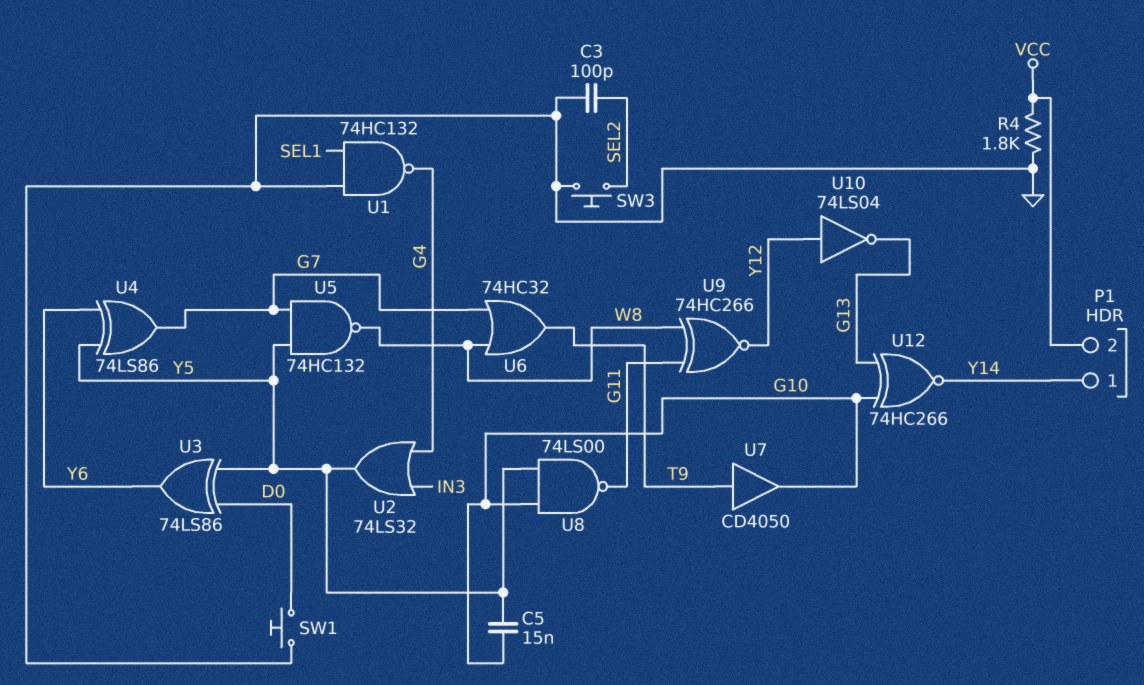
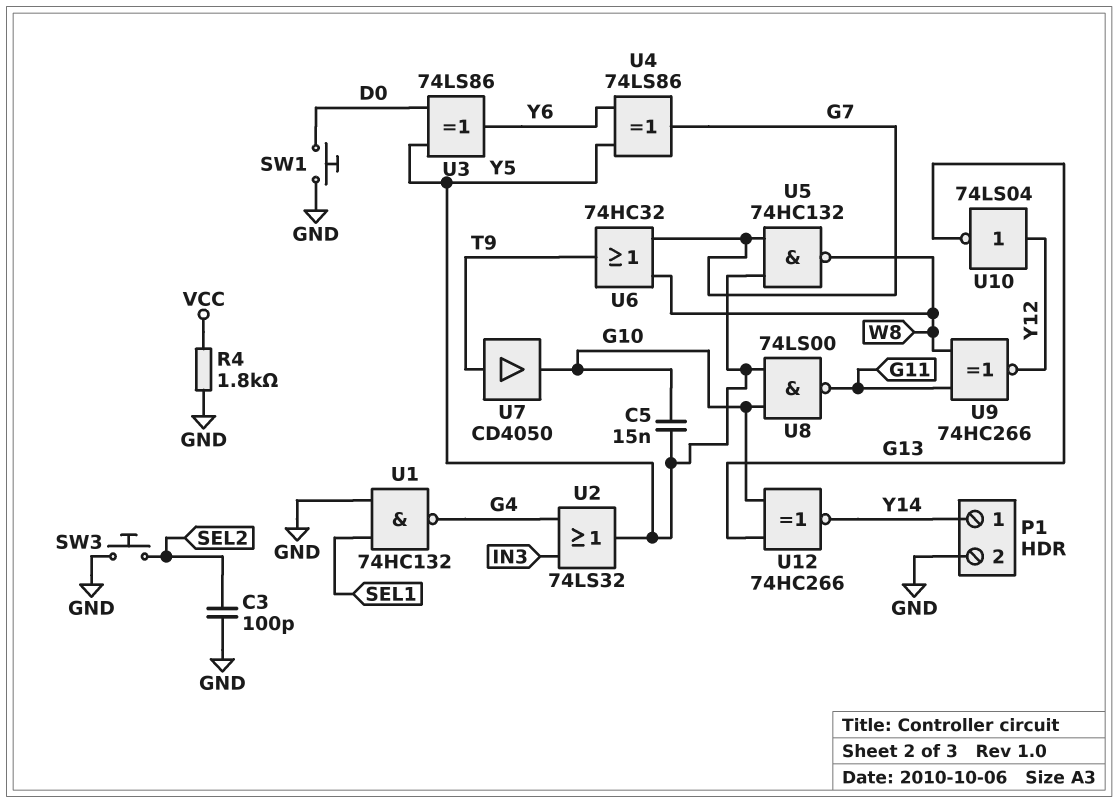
P1 pin 2: VCC -> GND

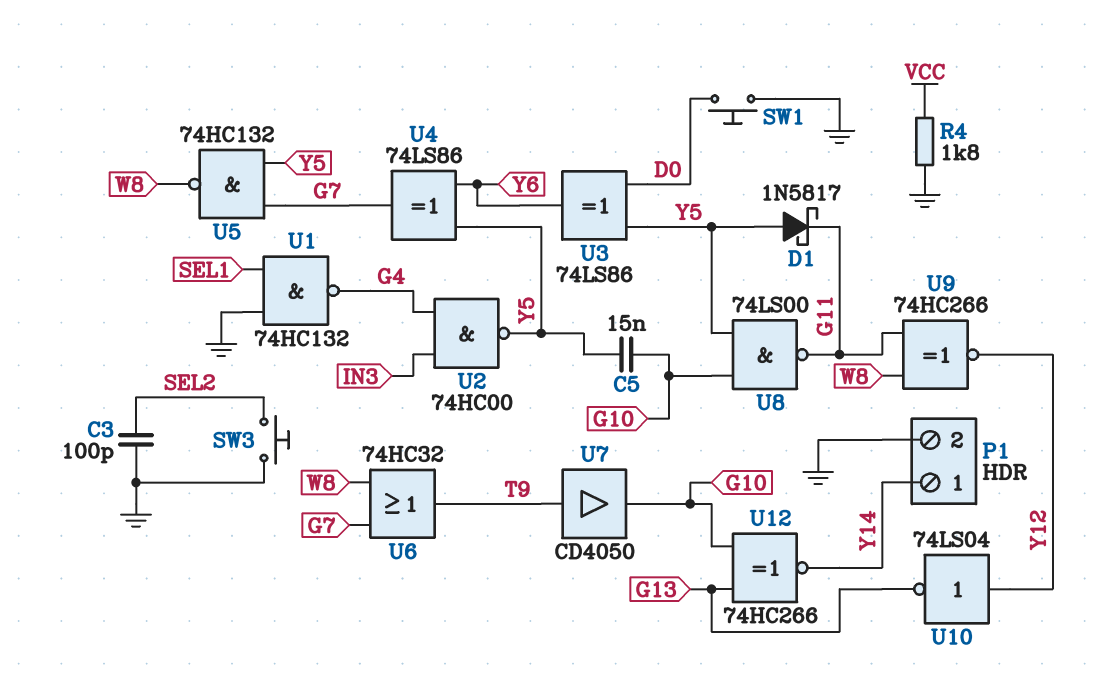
D1: none -> schottky 1N5817 (A Y5, K G11)
U2: OR 74LS32 (in G4, in IN3, out Y5) -> NAND 74HC00 (in G4, in IN3, out Y5)

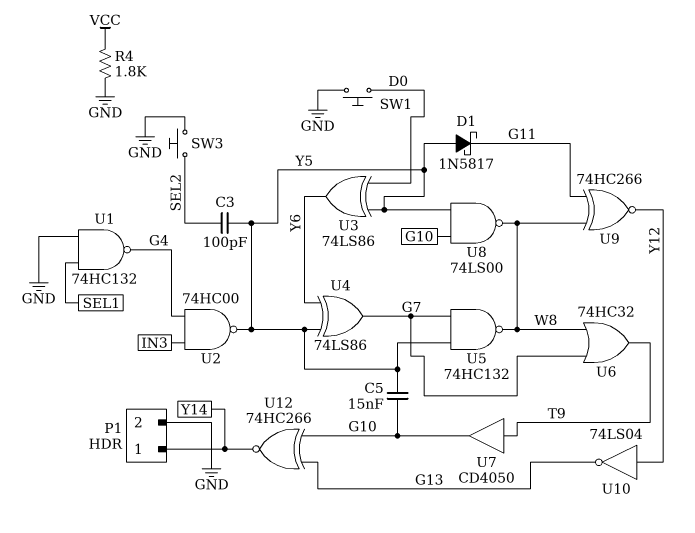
C3: 100pF (GND, SEL2) -> 100pF (SEL2, Y5)
U8: NAND 74LS00 (in G10, in Y5, out G11) -> NAND 74LS00 (in G10, in Y5, out W8)

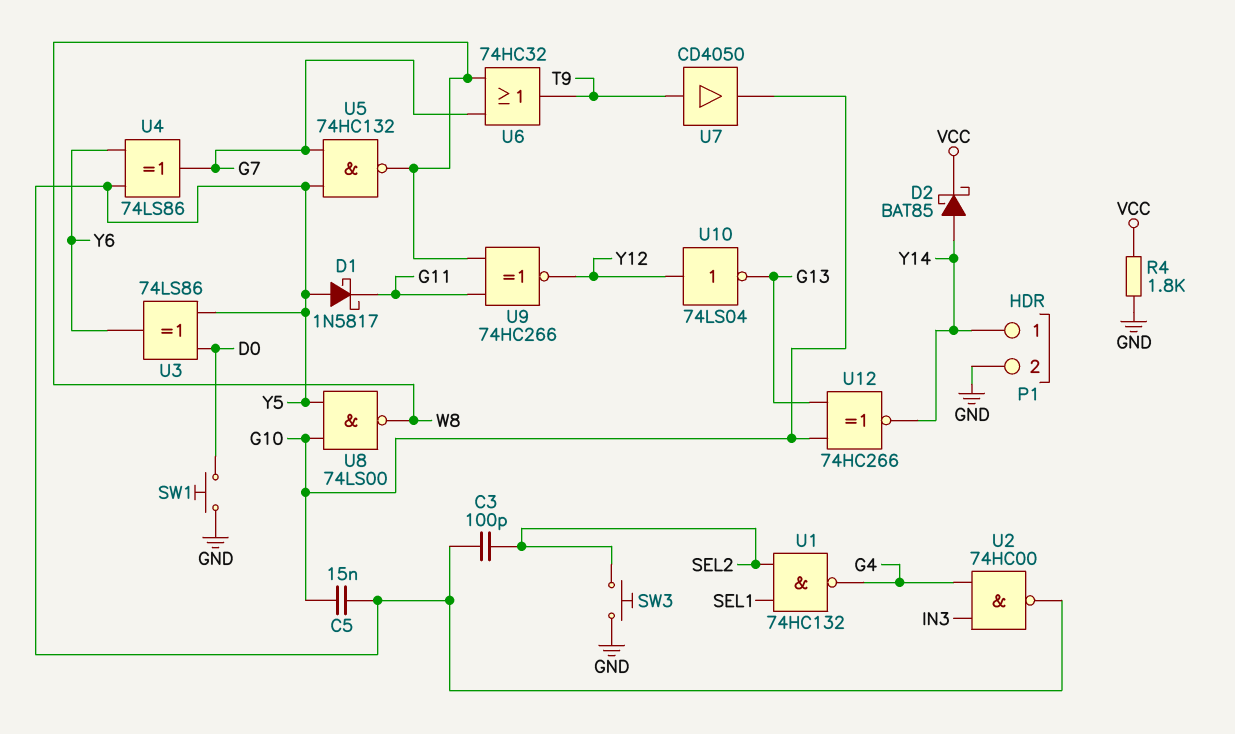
D2: none -> schottky BAT85 (A Y14, K VCC)
U1: NAND 74HC132 (in GND, in SEL1, out G4) -> NAND 74HC132 (in SEL1, in SEL2, out G4)

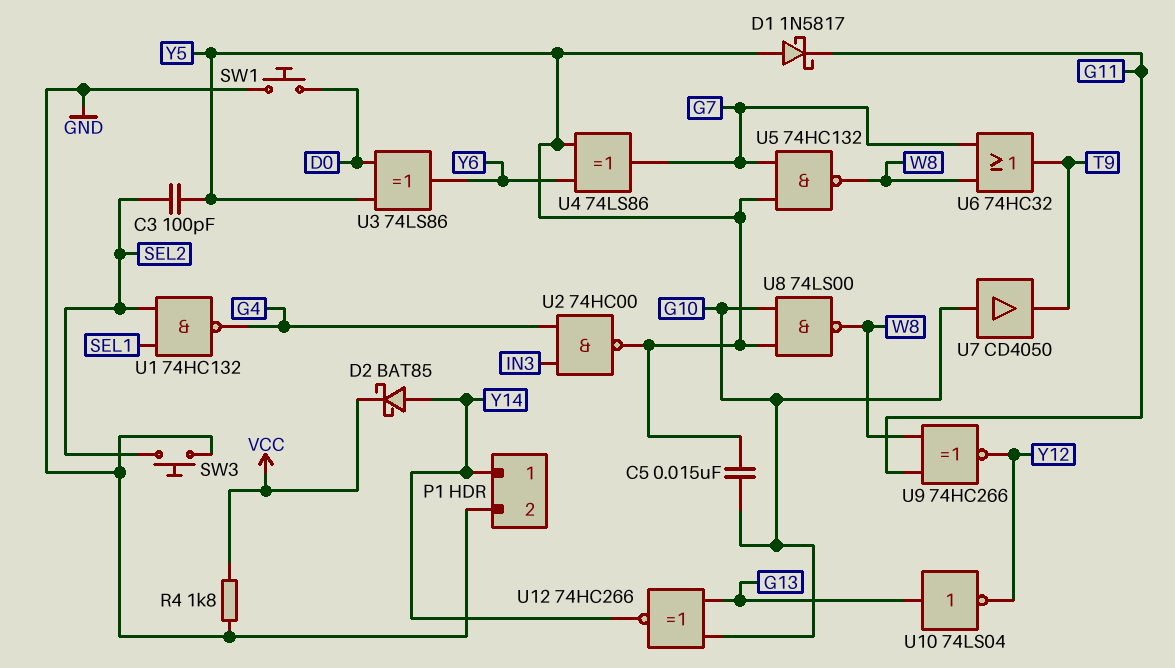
U7: buffer CD4050 (in T9, out G10) -> buffer CD4050 (in G10, out T9)
U10: NOT 74LS04 (in Y12, out G13) -> NOT 74LS04 (in G13, out Y12)

